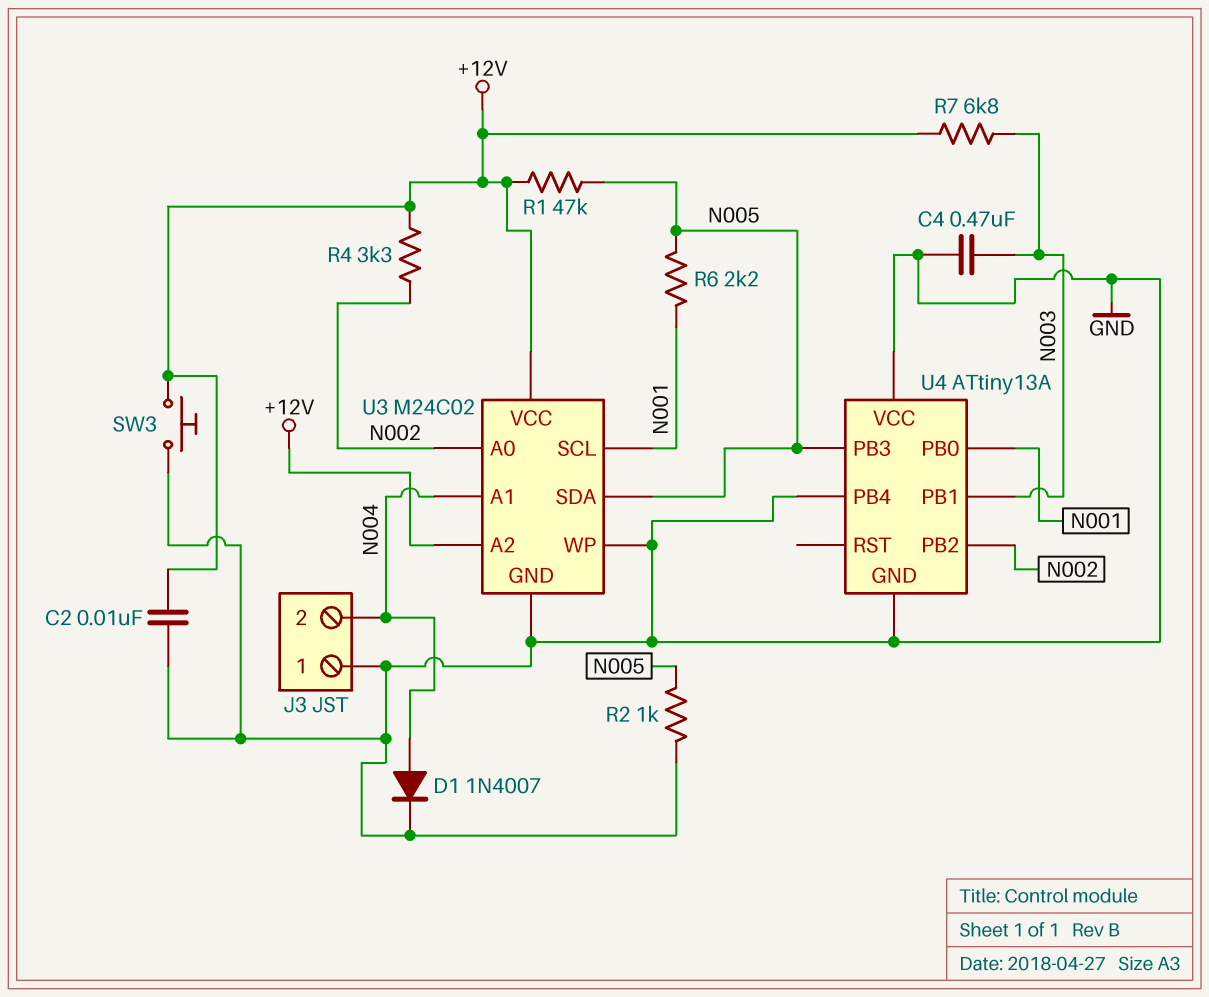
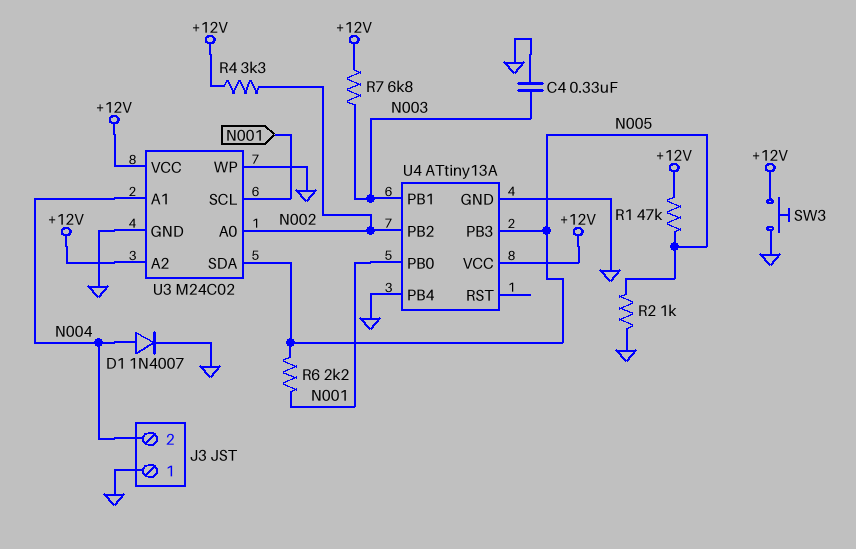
C2: 10nF (+12V, GND) -> none
C4: 470nF (GND, N003) -> 330nF (GND, N003)
U4 pin VCC: GND -> +12V

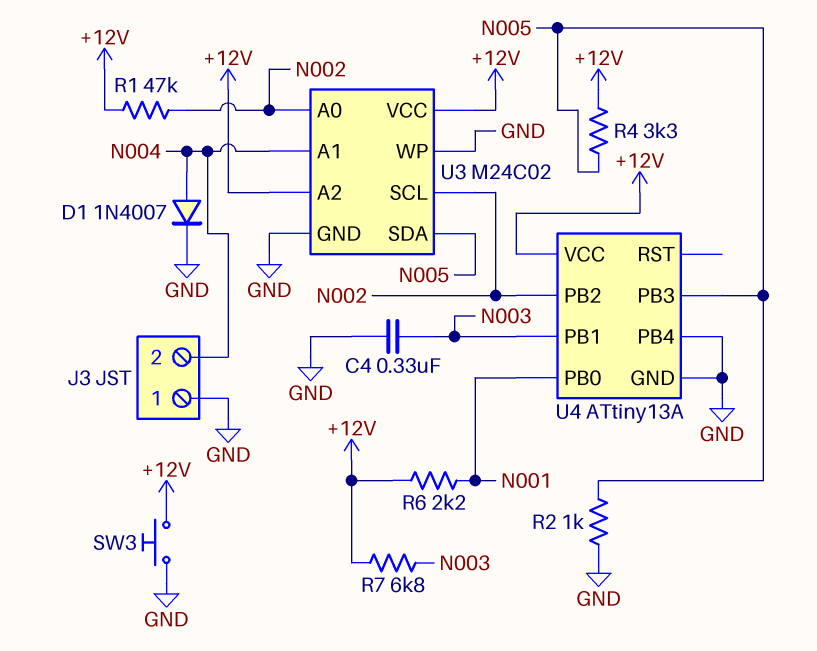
R1: 47k (+12V, N005) -> 47k (+12V, N002)
R4: 3.3k (+12V, N002) -> 3.3k (+12V, N005)
R6: 2.2k (N001, N005) -> 2.2k (+12V, N001)
U3 pin SCL: N001 -> N002

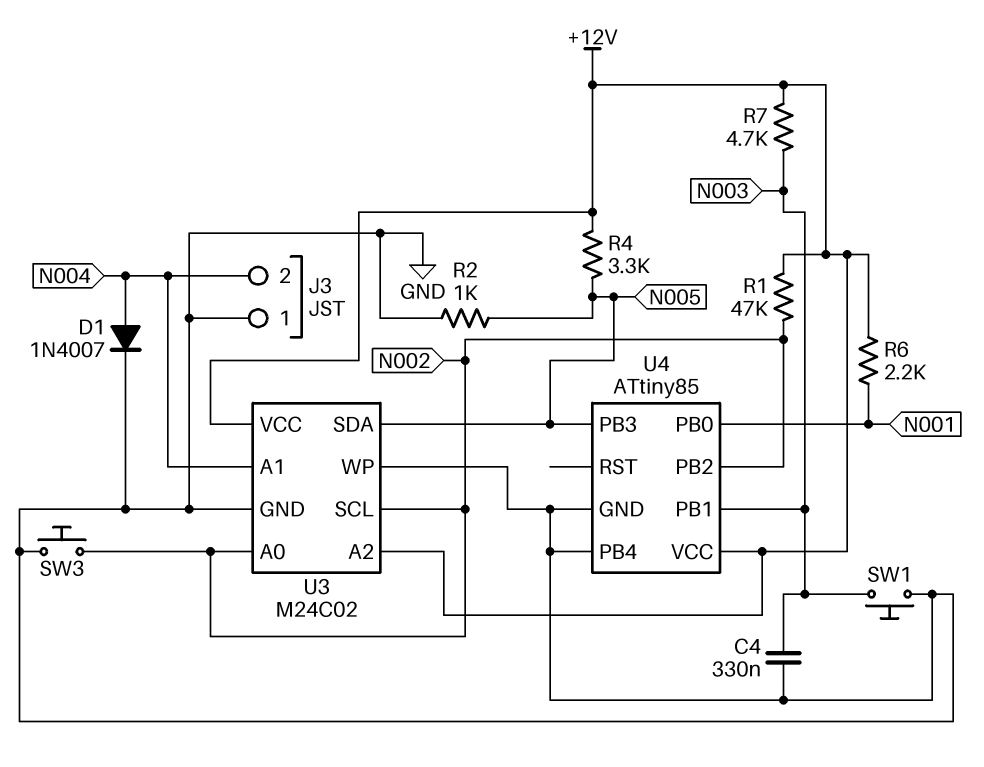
R7: 6.8k (+12V, N003) -> 4.7k (+12V, N003)
SW1: none -> button (GND, N003)
SW3: button (+12V, GND) -> button (GND, N002)
U4: ATtiny13A -> ATtiny85

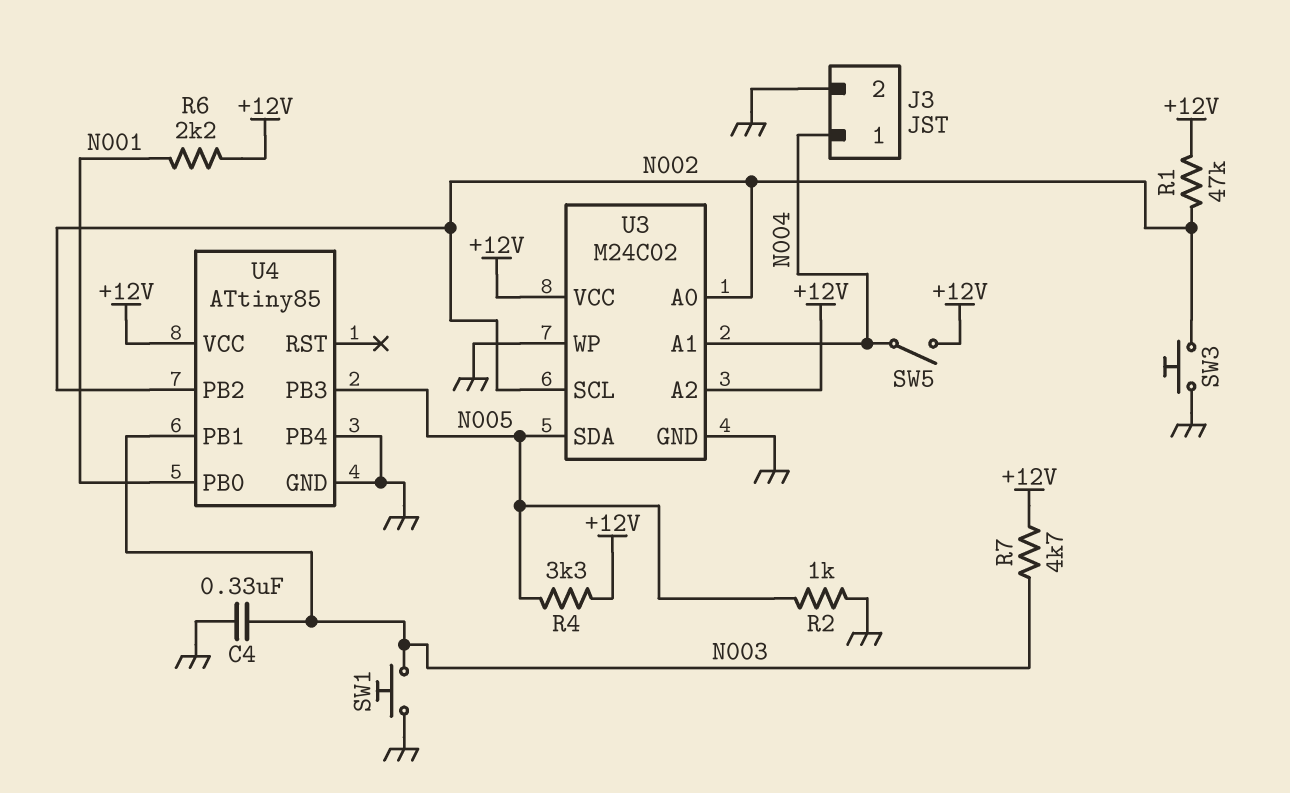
D1: diode 1N4007 (A N004, K GND) -> none
J3 pin 1: GND -> N004
J3 pin 2: N004 -> GND
SW5: none -> switch (+12V, N004)

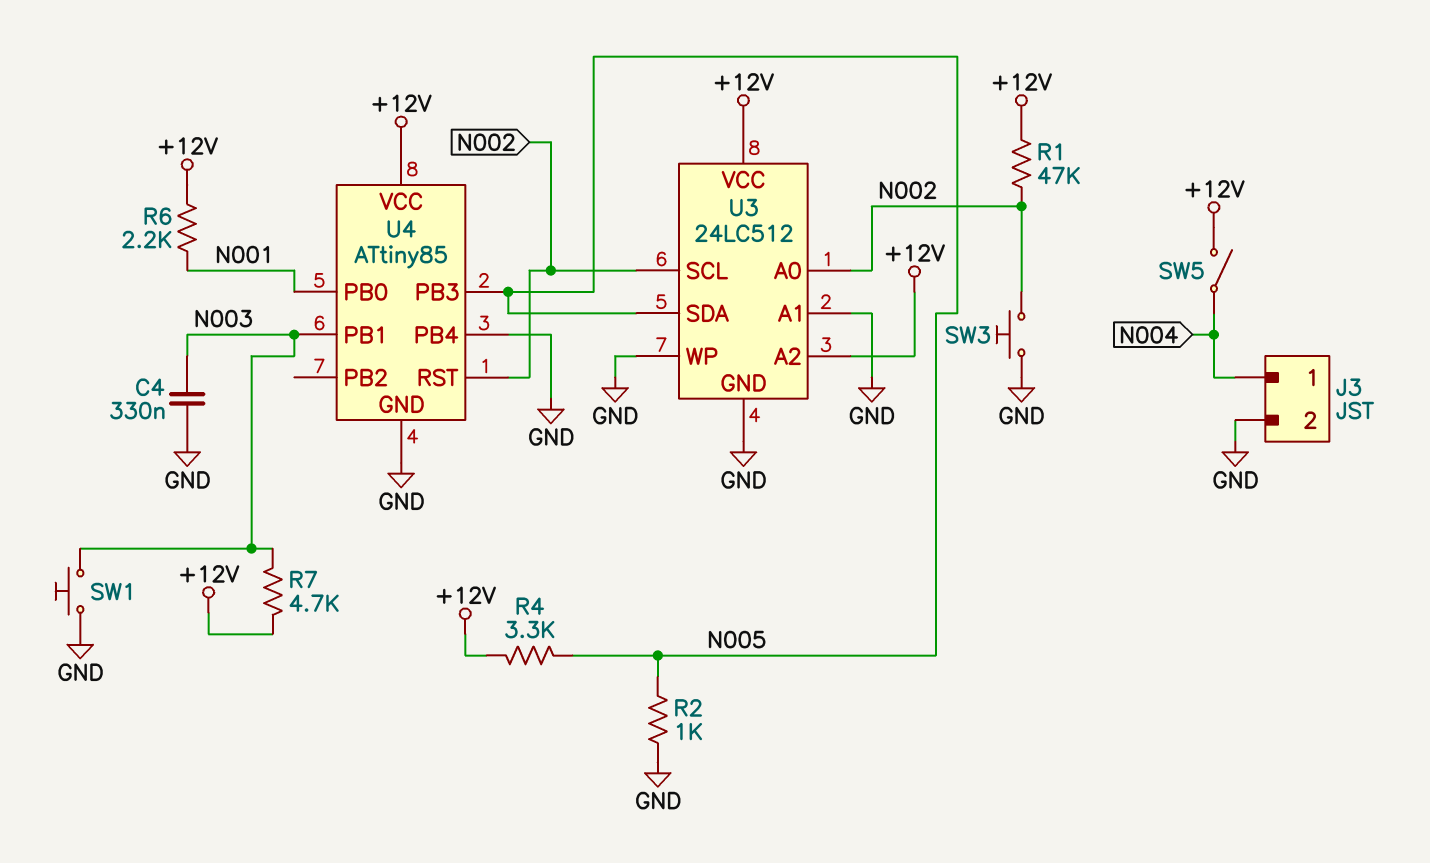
U3: M24C02 -> 24LC512
U3 pin A1: N004 -> GND
U4 pin PB2: N002 -> none
U4 pin RST: none -> N002

